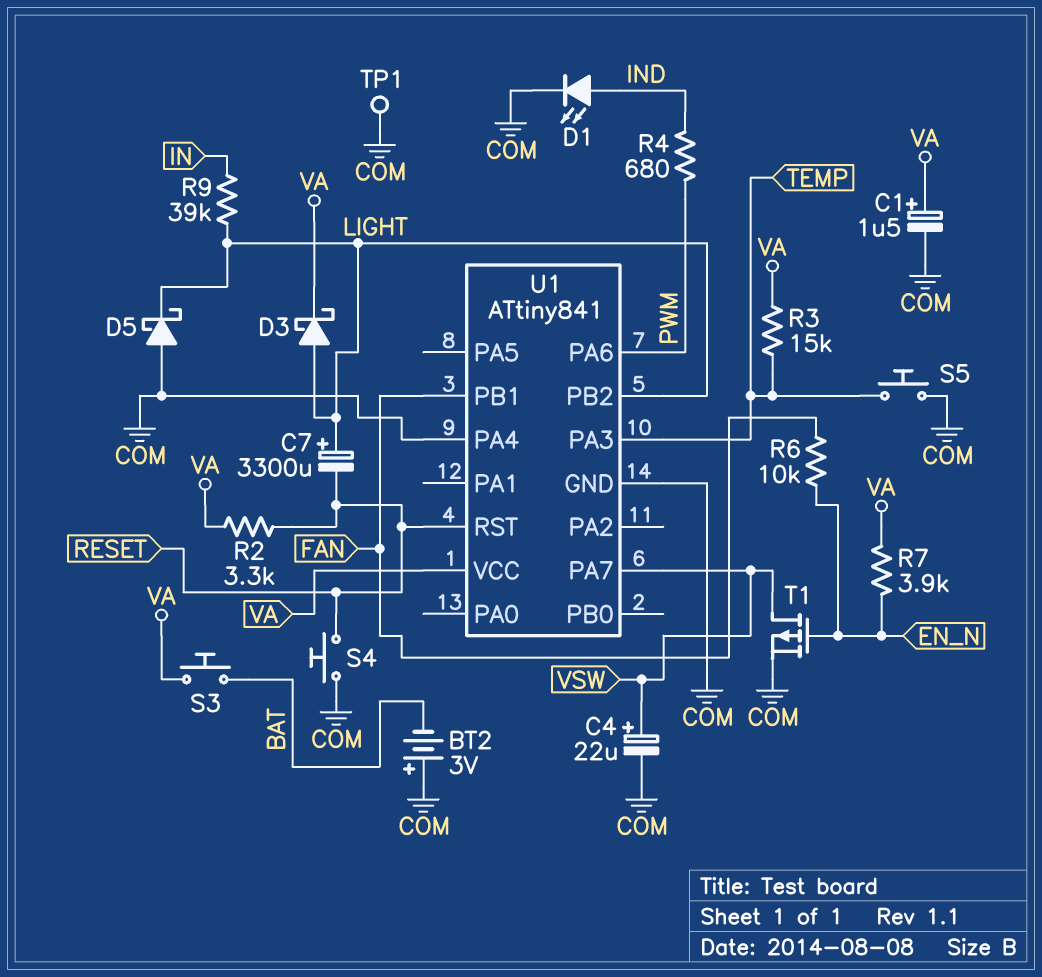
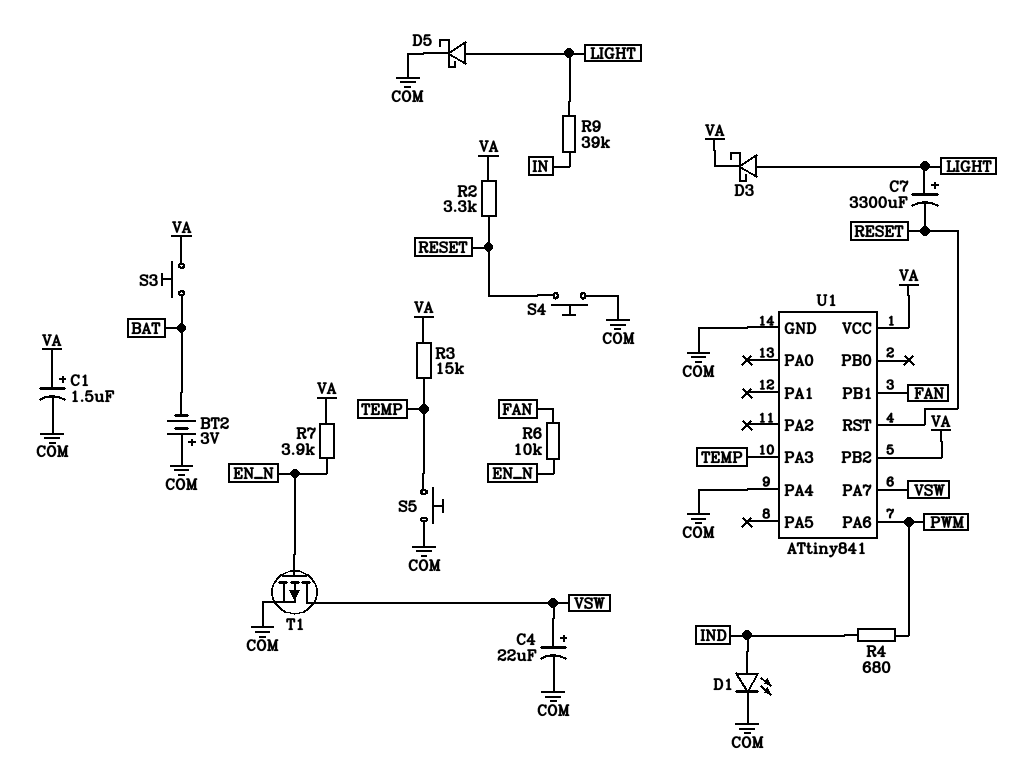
D5: schottky (A COM, K LIGHT) -> schottky (A LIGHT, K COM)
TP1: test point (COM) -> none
U1 pin PB2: LIGHT -> VA

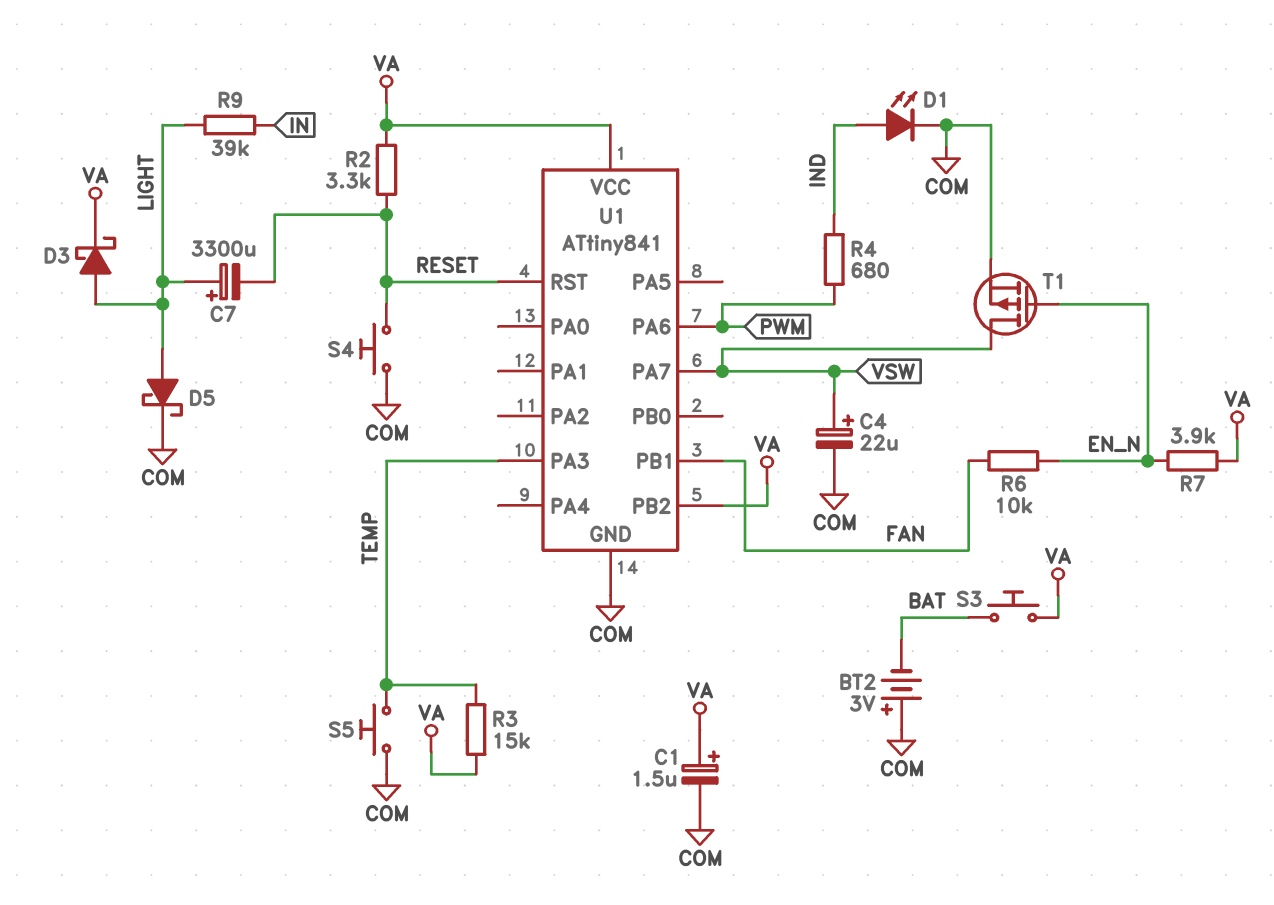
U1 pin PA4: COM -> none

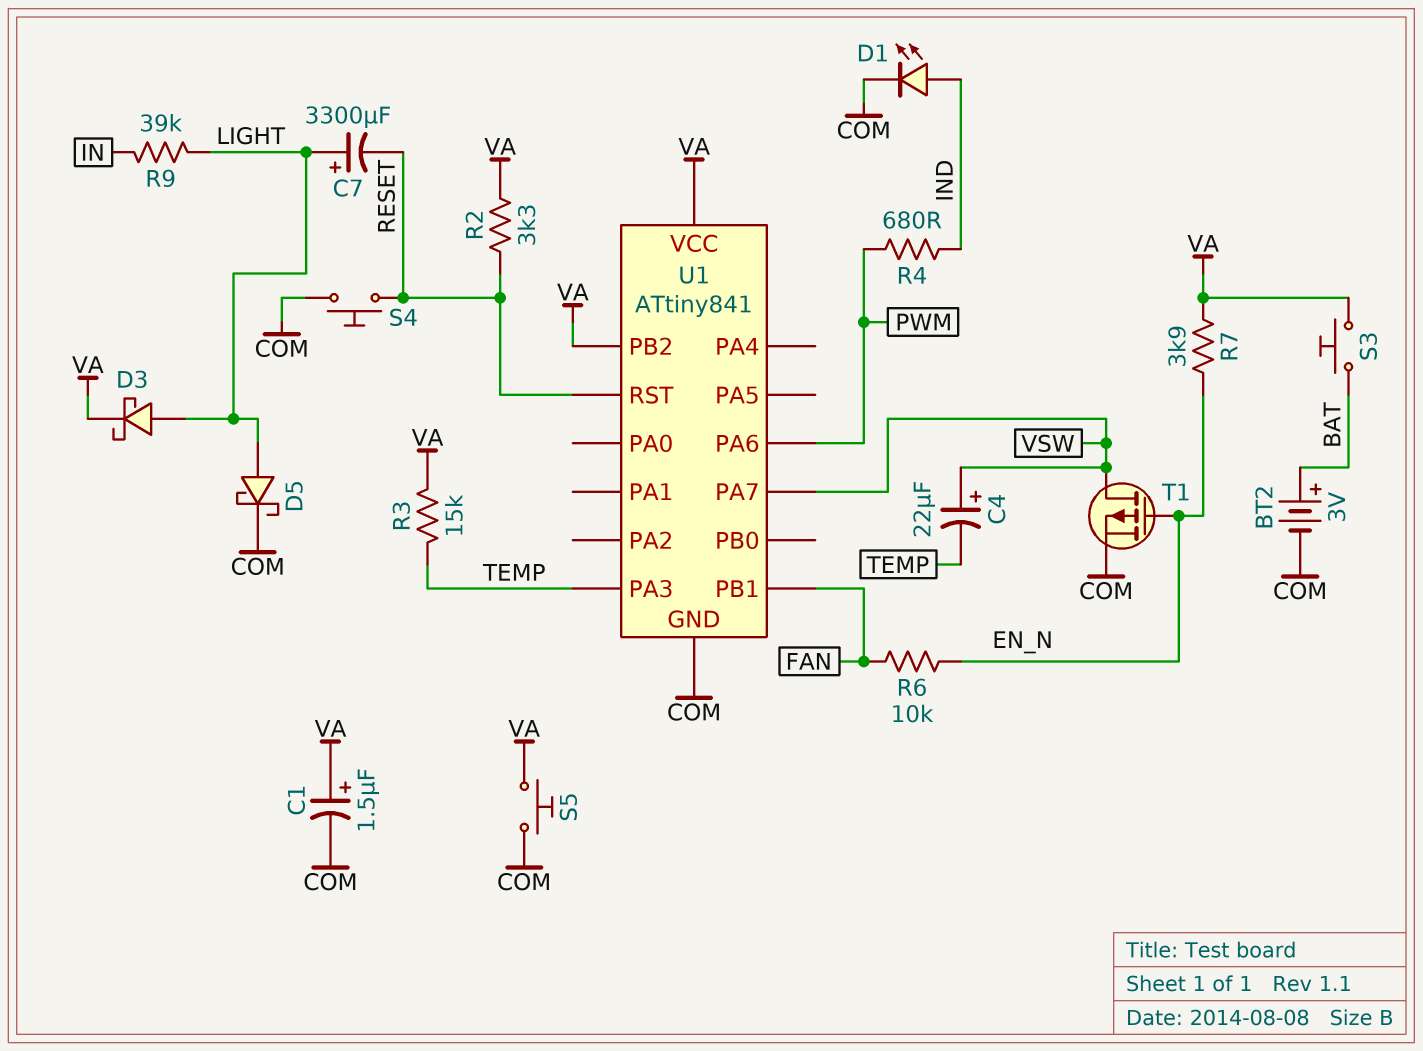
BT2: 3V (plus COM, minus BAT) -> 3V (plus BAT, minus COM)
C4: 22uF (plus VSW, minus COM) -> 22uF (plus VSW, minus TEMP)
S5: button (COM, TEMP) -> button (COM, VA)

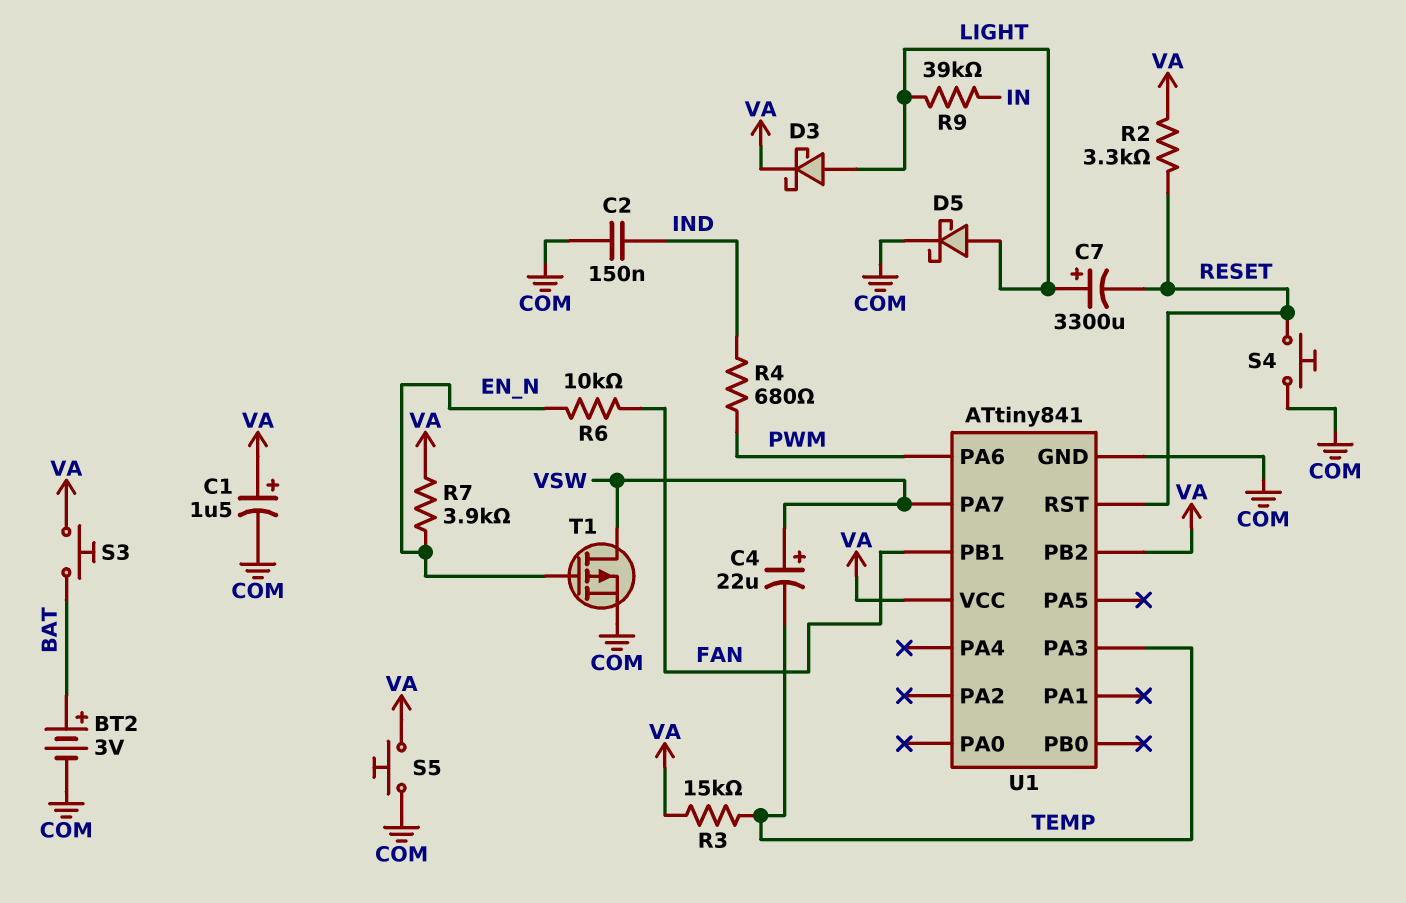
C2: none -> 150nF (COM, IND)
D1: LED (A IND, K COM) -> none

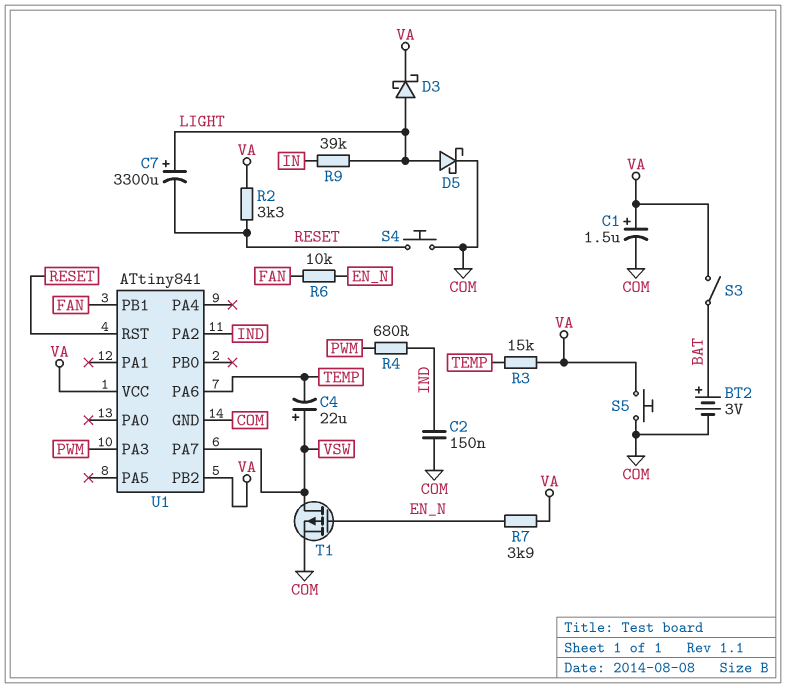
S3: button (BAT, VA) -> switch (BAT, VA)
U1 pin PA2: none -> IND
U1 pin PA3: TEMP -> PWM
U1 pin PA6: PWM -> TEMP

